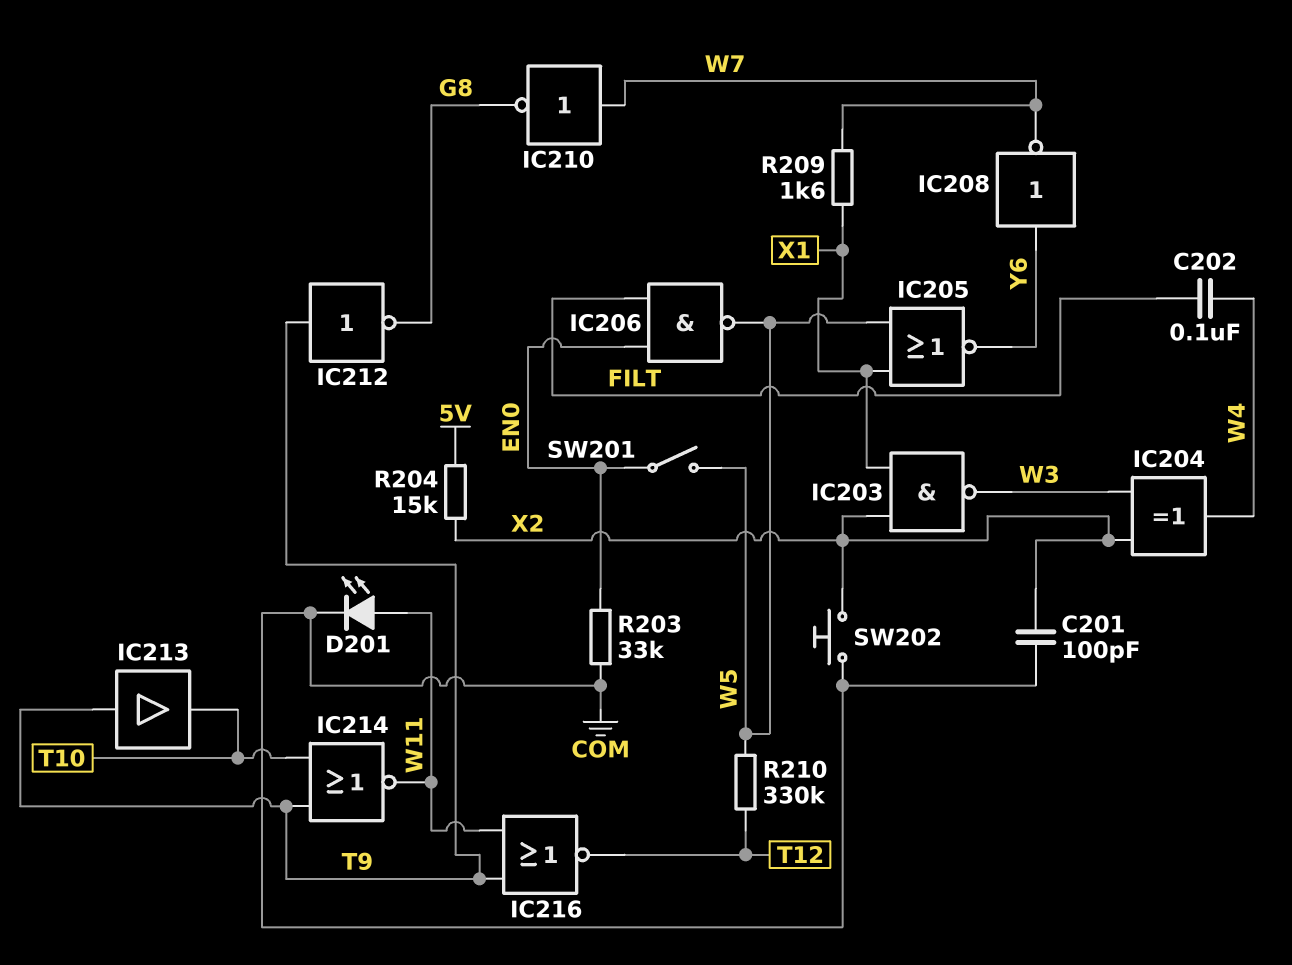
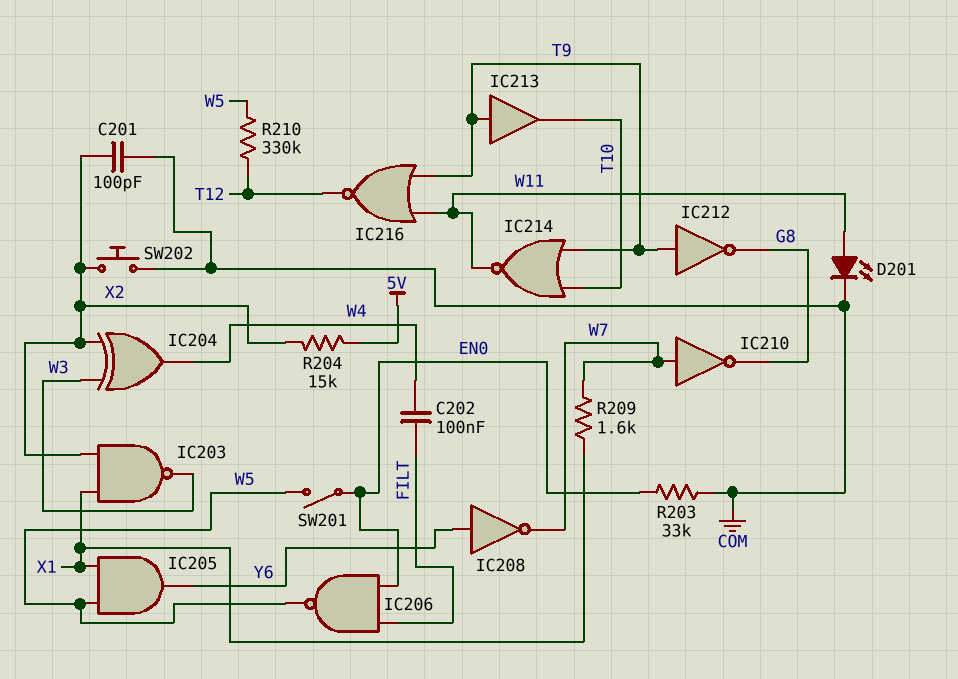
IC205: NOR (in W5, in X1, out Y6) -> AND (in W5, in X1, out Y6)

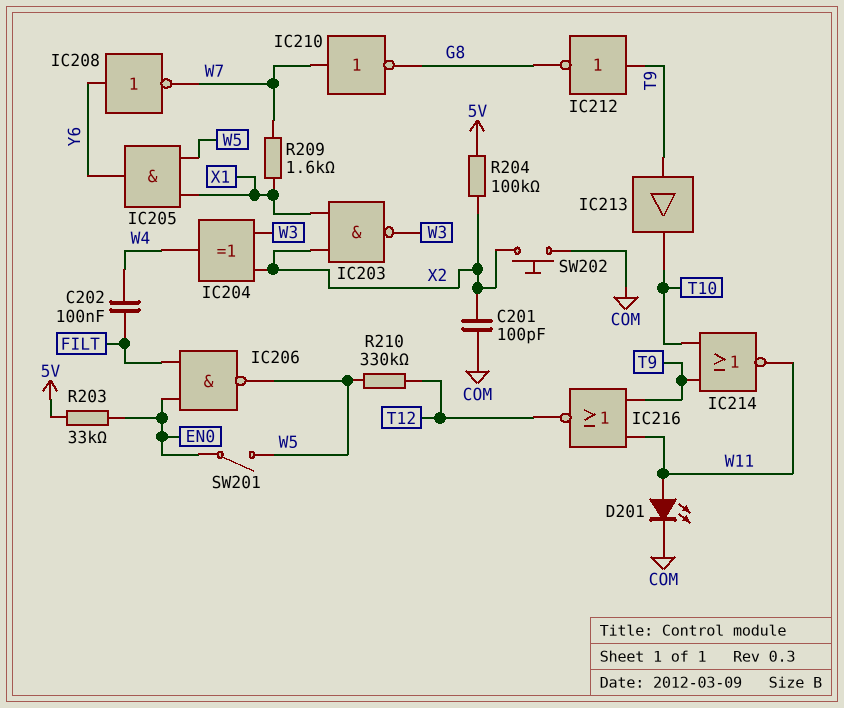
R203: 33k (COM, EN0) -> 33k (5V, EN0)
R204: 15k (5V, X2) -> 100k (5V, X2)

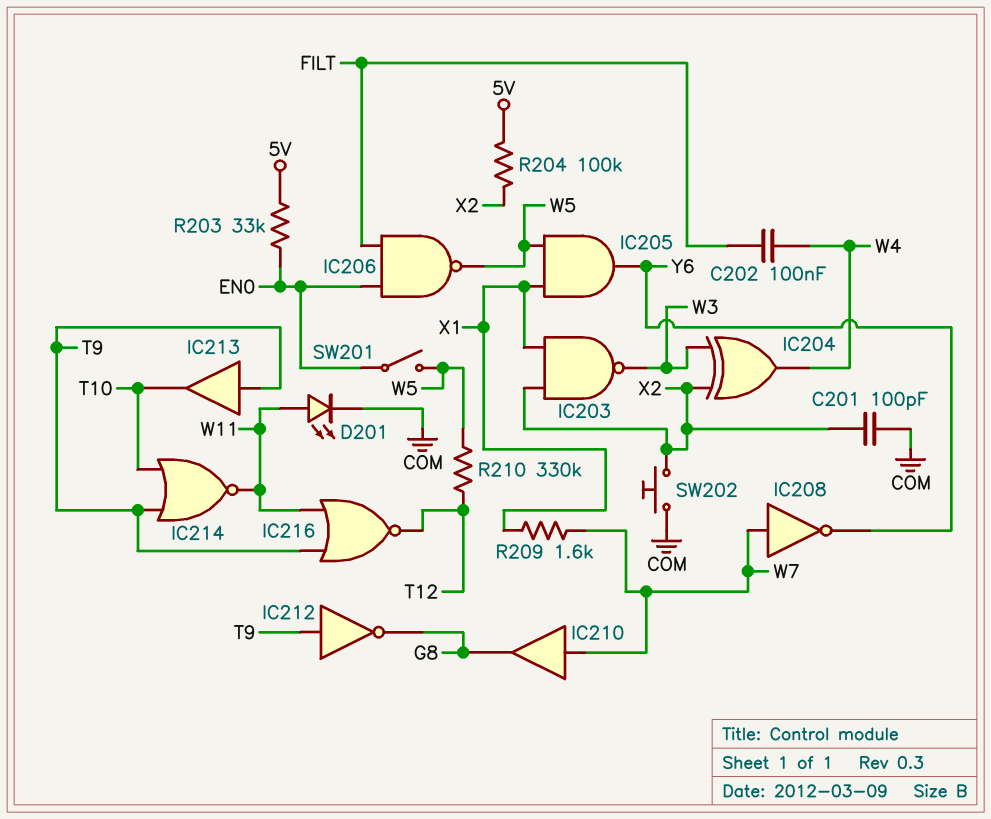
IC208: NOT (in Y6, out W7) -> NOT (in W7, out Y6)
IC210: NOT (in W7, out G8) -> buffer (in W7, out G8)

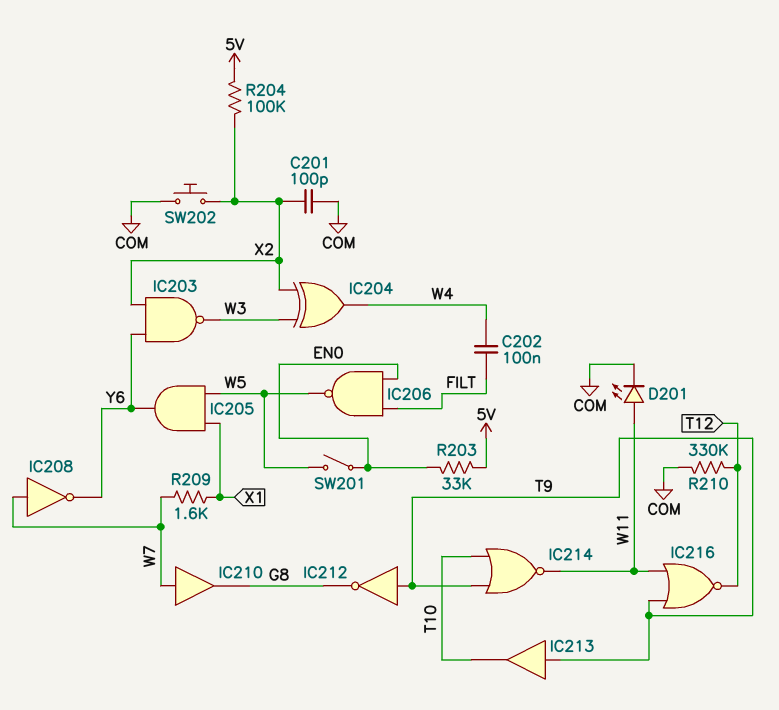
IC203: NAND (in X1, in X2, out W3) -> NAND (in X2, in Y6, out W3)
R210: 330k (T12, W5) -> 330k (COM, T12)

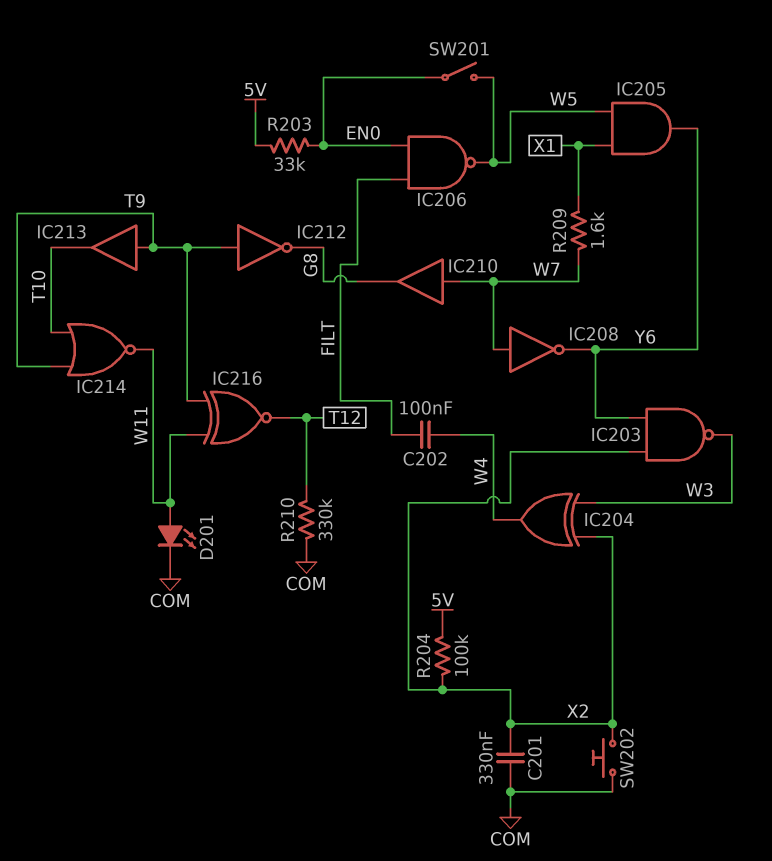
C201: 100pF (COM, X2) -> 330nF (COM, X2)
IC216: NOR (in T9, in W11, out T12) -> XNOR (in T9, in W11, out T12)

